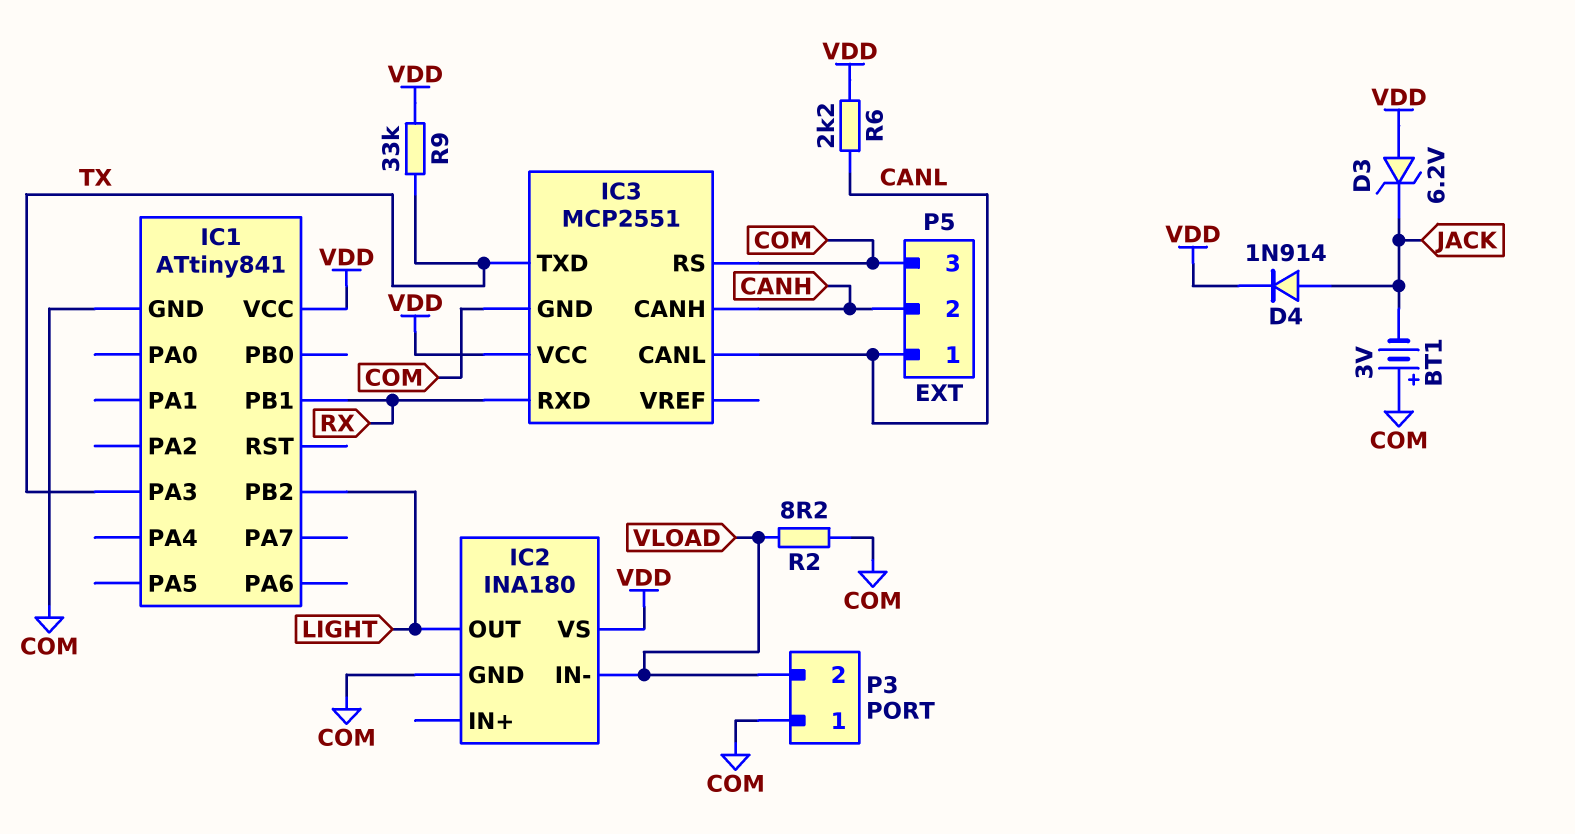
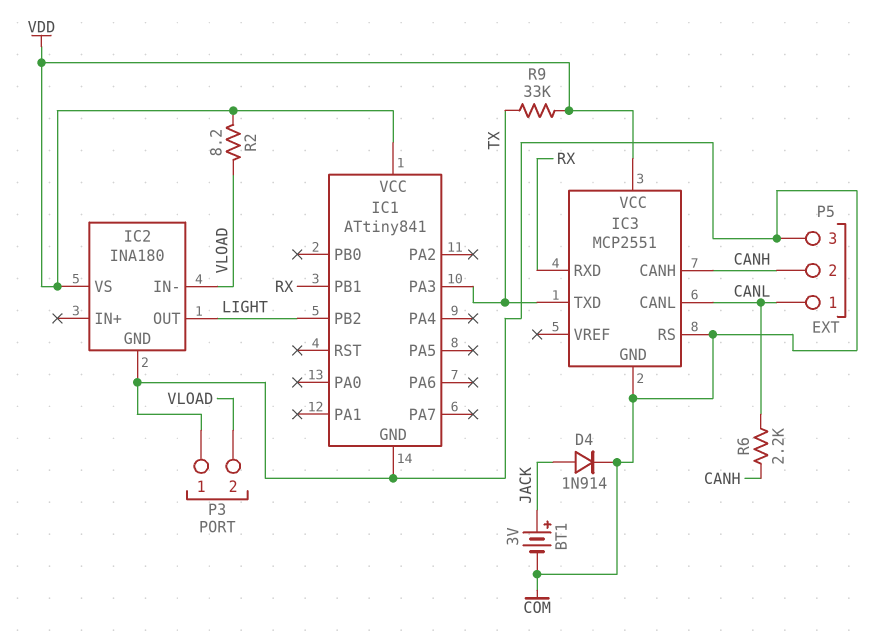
BT1: 3V (plus COM, minus JACK) -> 3V (plus JACK, minus COM)
D3: zener 6.2V (A VDD, K JACK) -> none
D4: diode 1N914 (A JACK, K VDD) -> diode 1N914 (A JACK, K COM)
R2: 8.2 (COM, VLOAD) -> 8.2 (VDD, VLOAD)
R6: 2.2k (CANL, VDD) -> 2.2k (CANH, CANL)

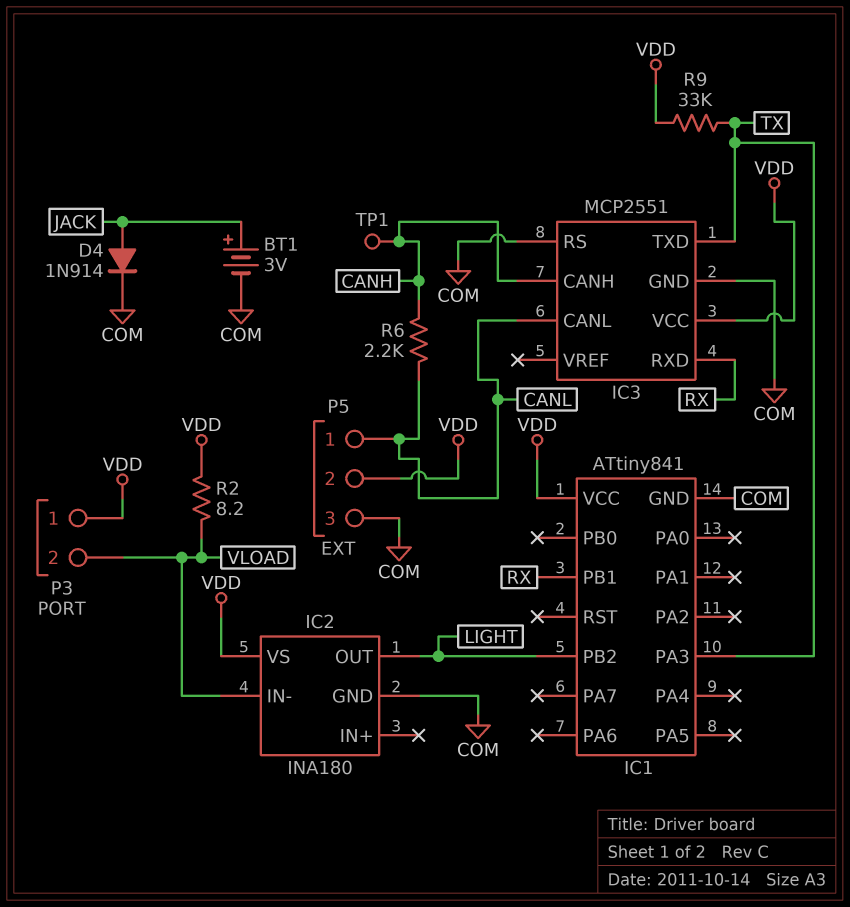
P3 pin 1: COM -> VDD
P5 pin 2: CANH -> VDD
TP1: none -> test point (CANH)

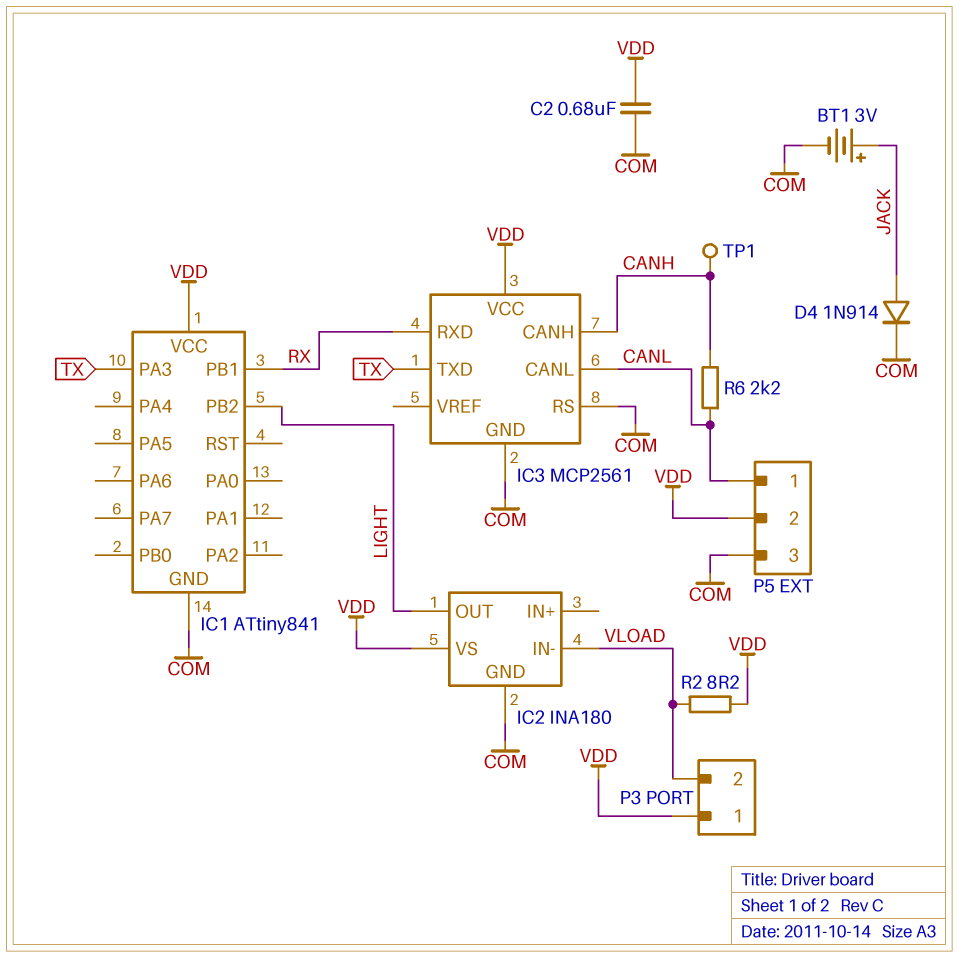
C2: none -> 680nF (COM, VDD)
IC3: MCP2551 -> MCP2561
R9: 33k (TX, VDD) -> none

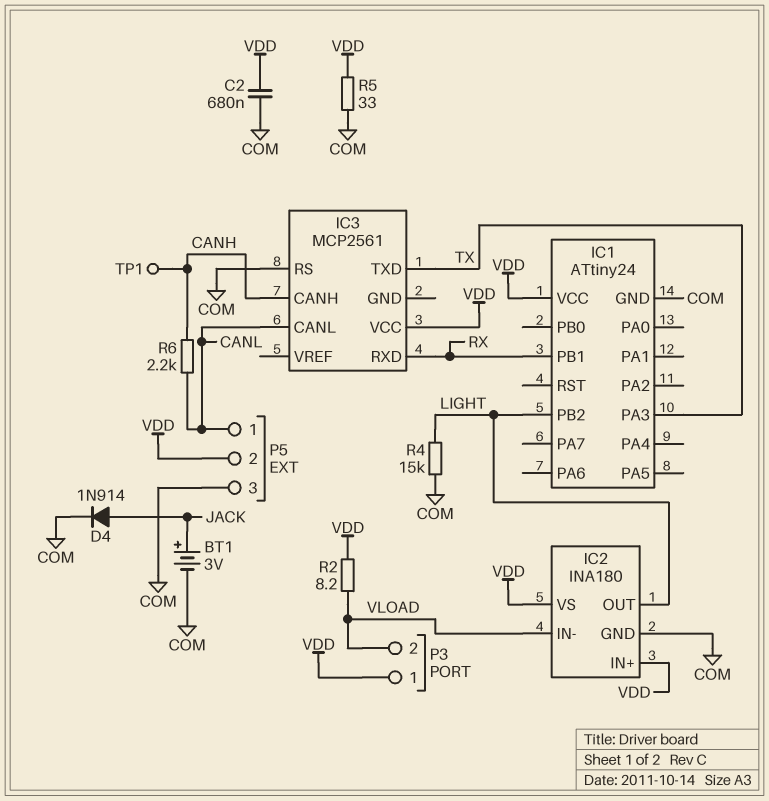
IC1: ATtiny841 -> ATtiny24
IC2 pin IN+: none -> VDD
IC3 pin GND: COM -> none
R4: none -> 15k (COM, LIGHT)
R5: none -> 33 (COM, VDD)

